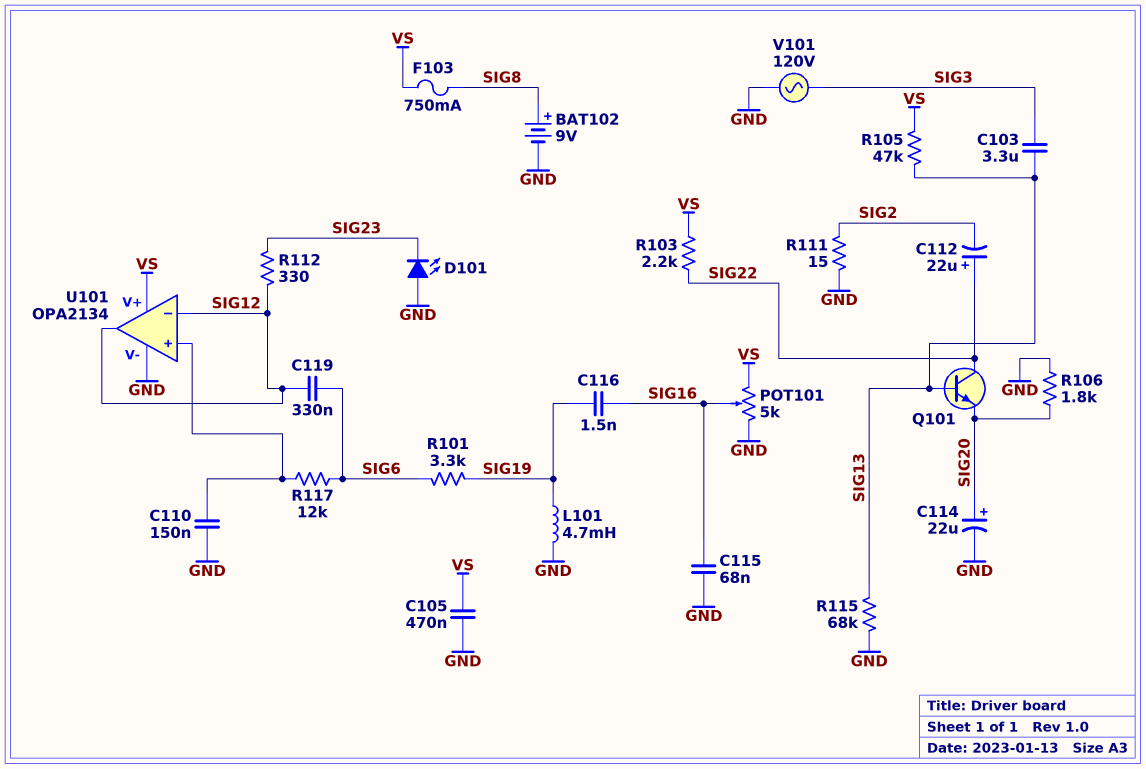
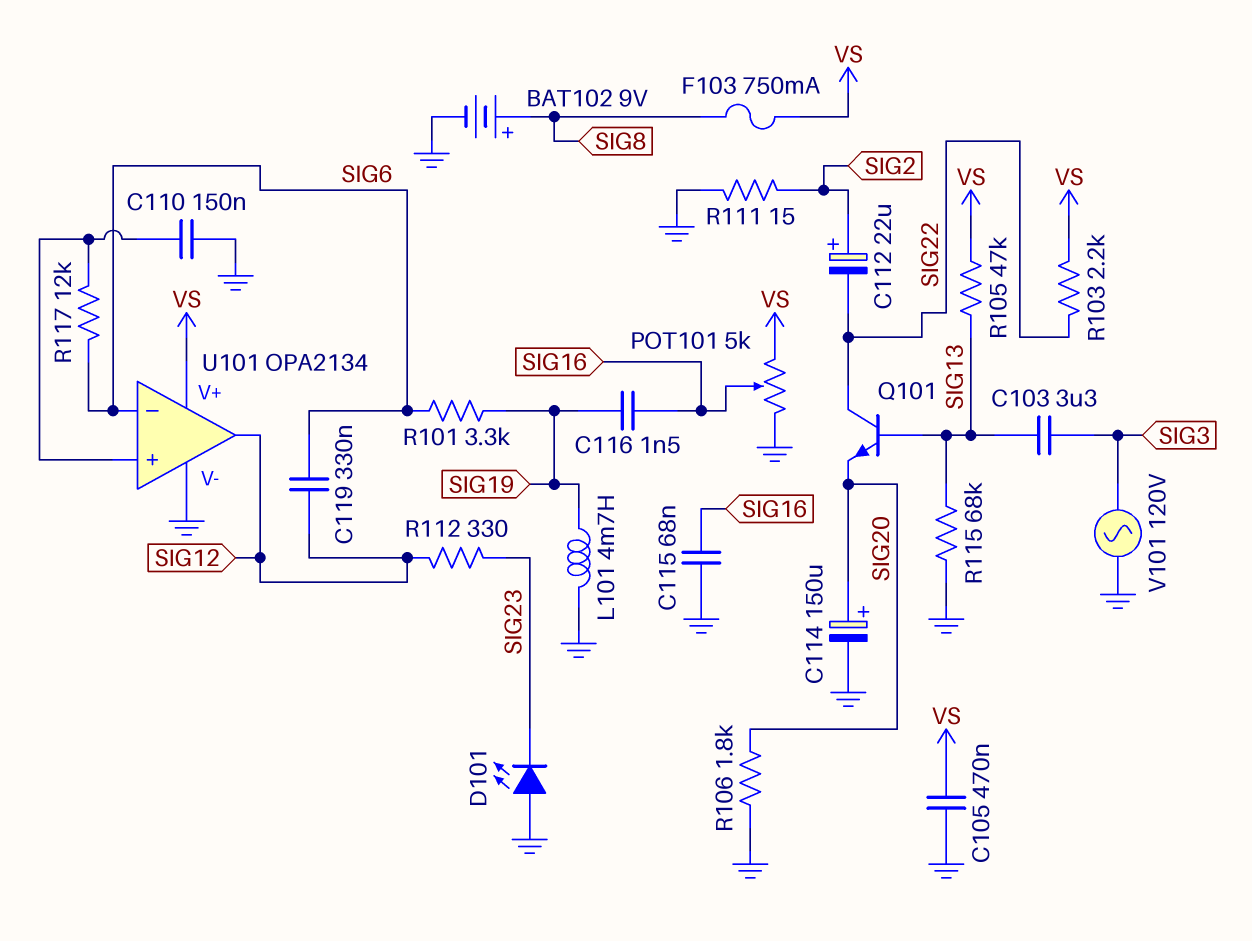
C112: 22uF (plus SIG22, minus SIG2) -> 22uF (plus SIG2, minus SIG22)
C114: 22uF (plus SIG20, minus GND) -> 150uF (plus SIG20, minus GND)
U101 pin in-: SIG12 -> SIG6

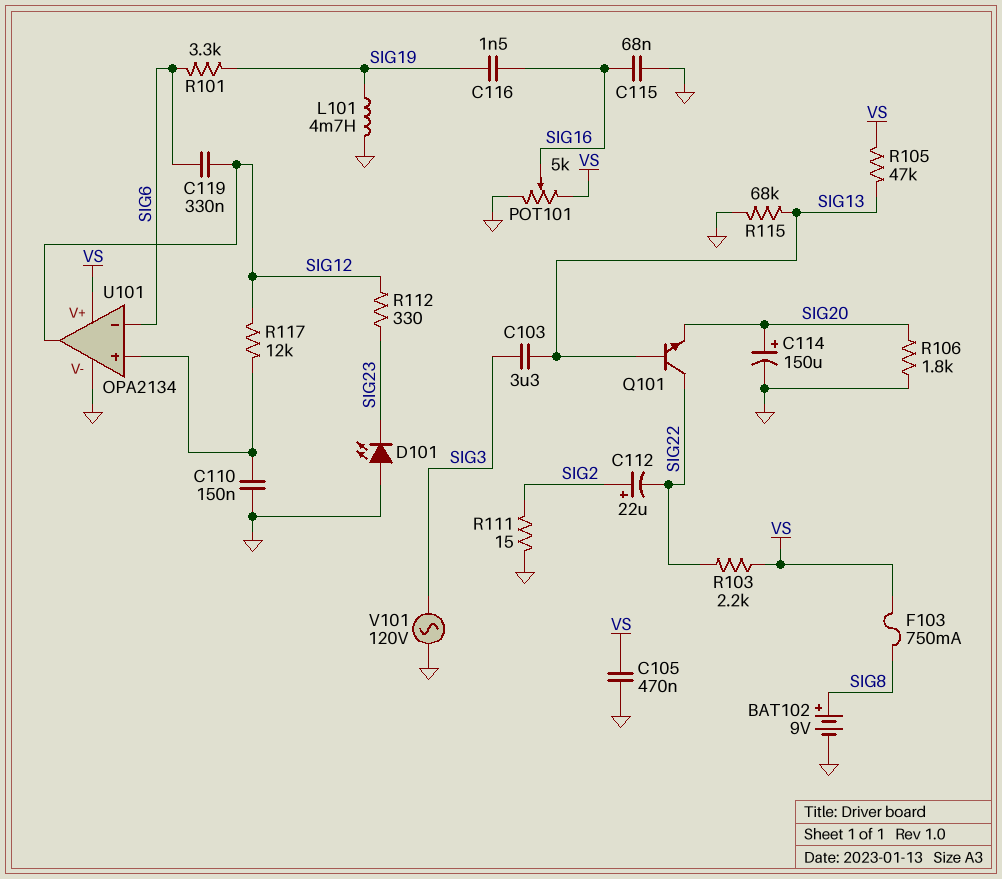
R117: 12k (SIG6, U101/in+) -> 12k (SIG12, U101/in+)

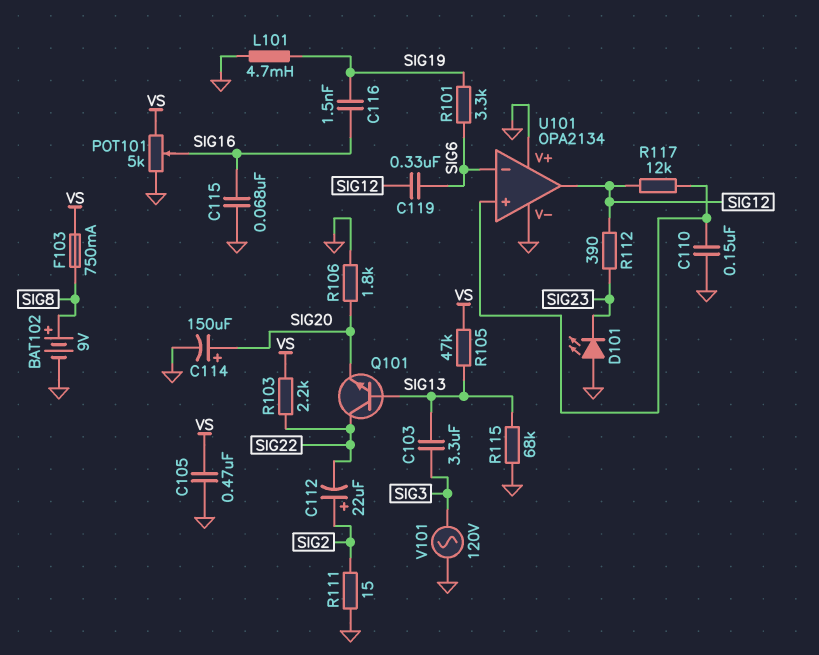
R112: 330 (SIG12, SIG23) -> 390 (SIG12, SIG23)
U101 pin V+: VS -> GND

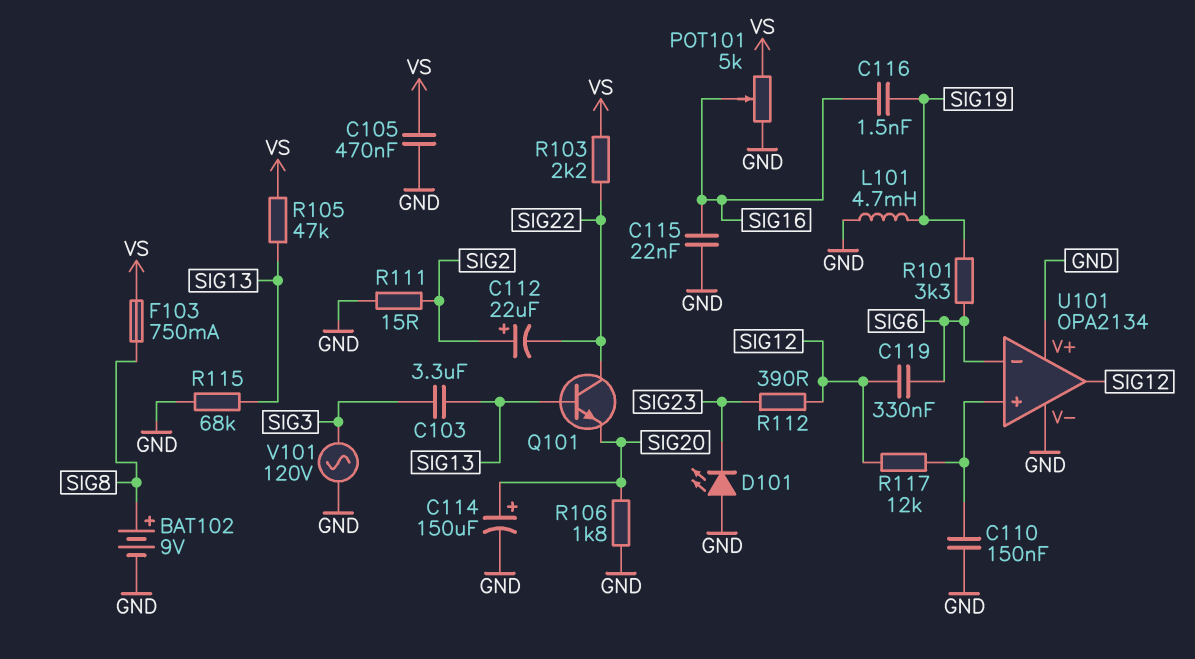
C115: 68nF (GND, SIG16) -> 22nF (GND, SIG16)

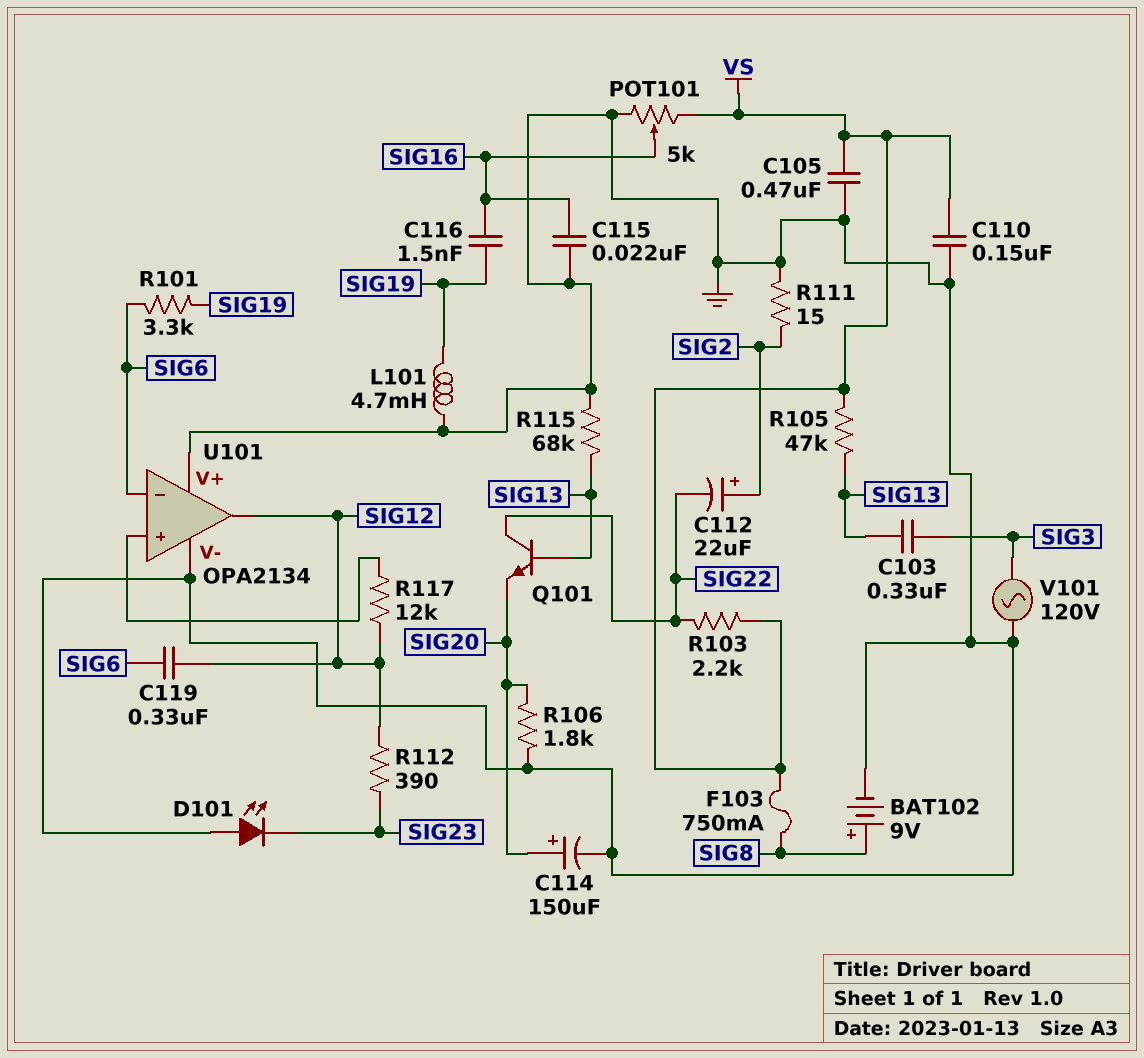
C103: 3.3uF (SIG3, SIG13) -> 330nF (SIG3, SIG13)
C110: 150nF (GND, U101/in+) -> 150nF (GND, VS)

